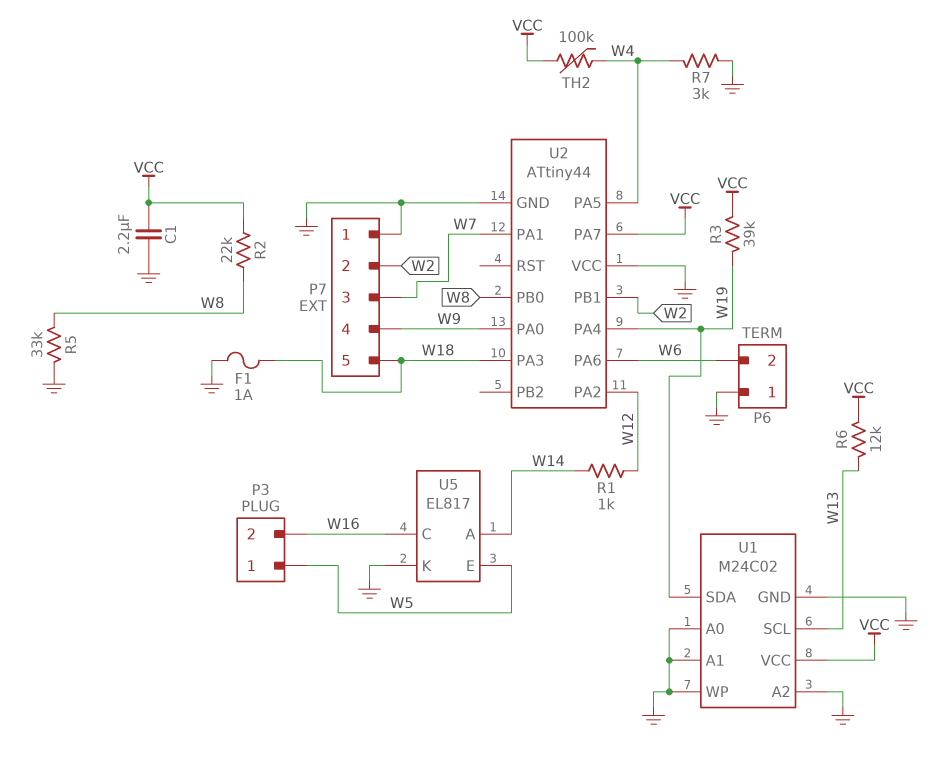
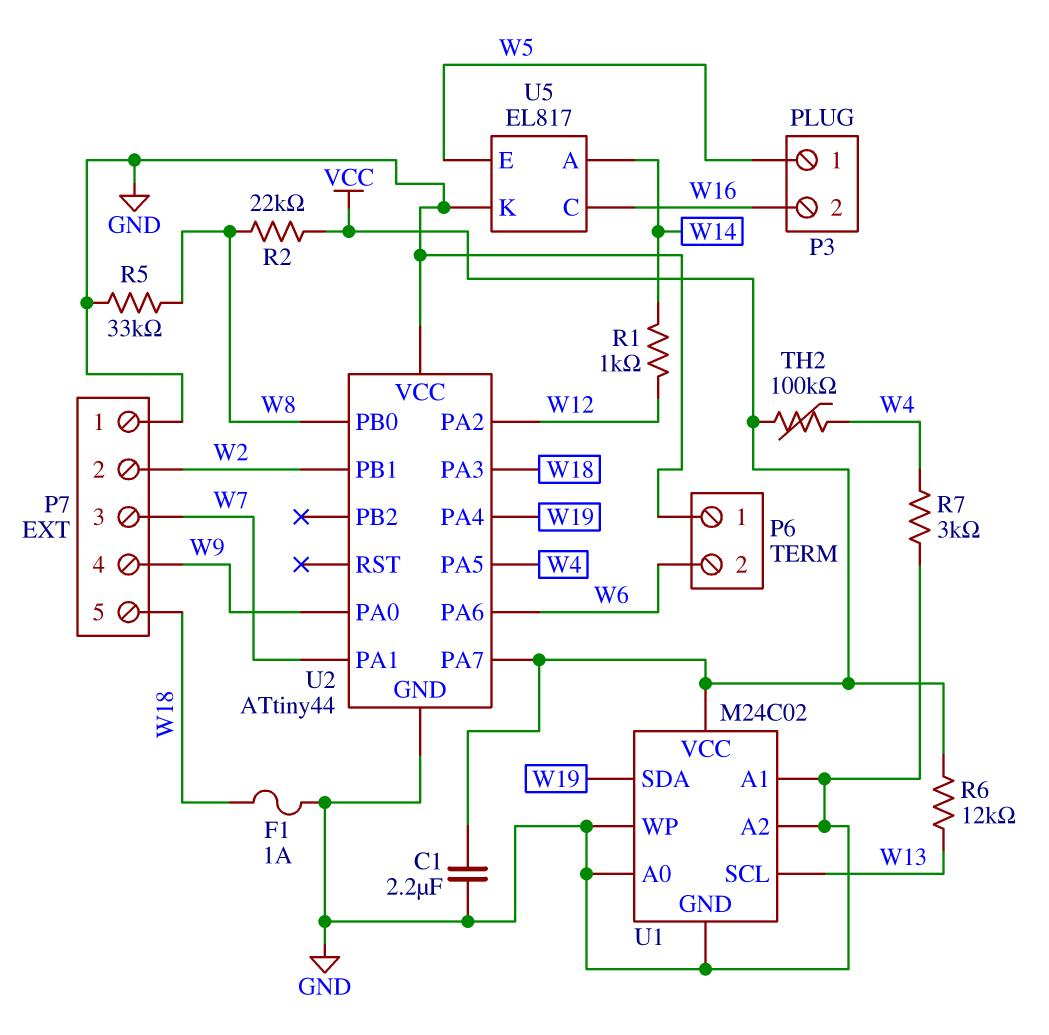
R3: 39k (VCC, W19) -> none

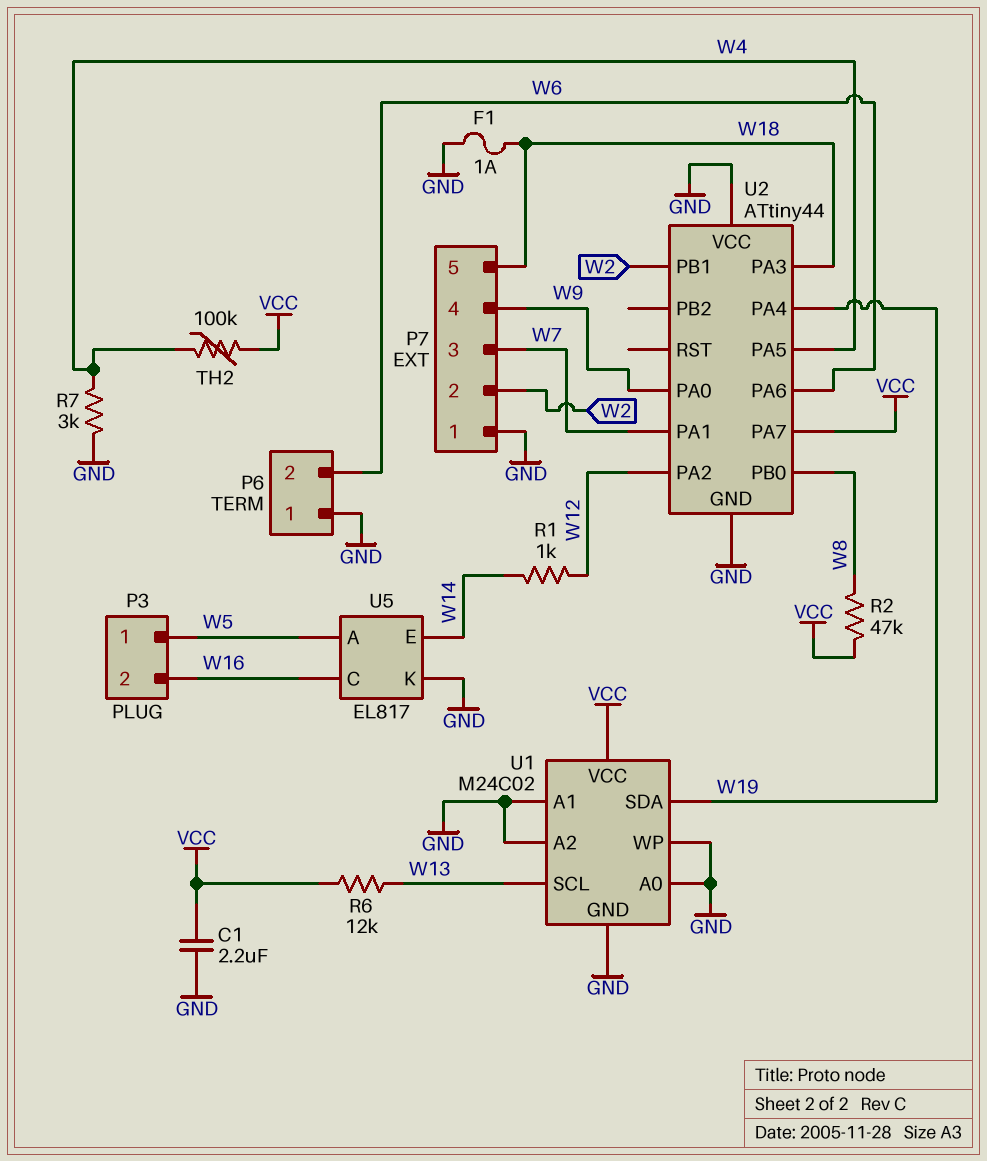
R2: 22k (VCC, W8) -> 47k (VCC, W8)
R5: 33k (GND, W8) -> none
U5 pin A: W14 -> W5
U5 pin E: W5 -> W14

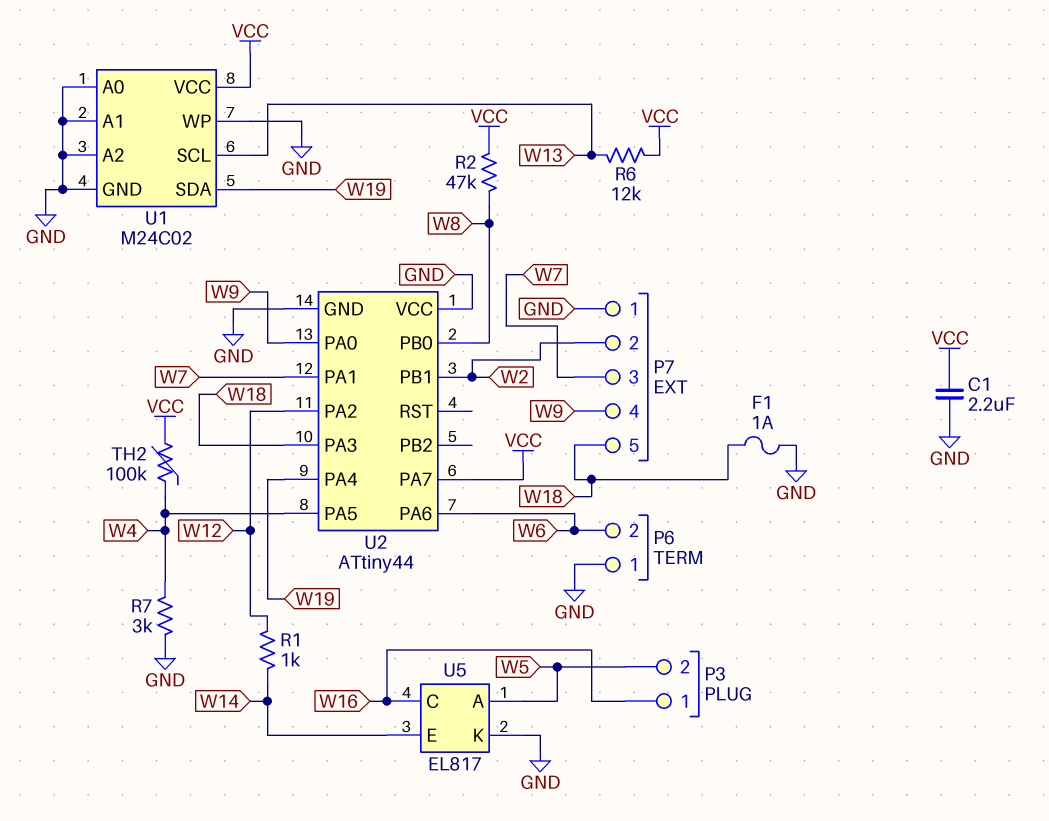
P3 pin 1: W5 -> W16
P3 pin 2: W16 -> W5

